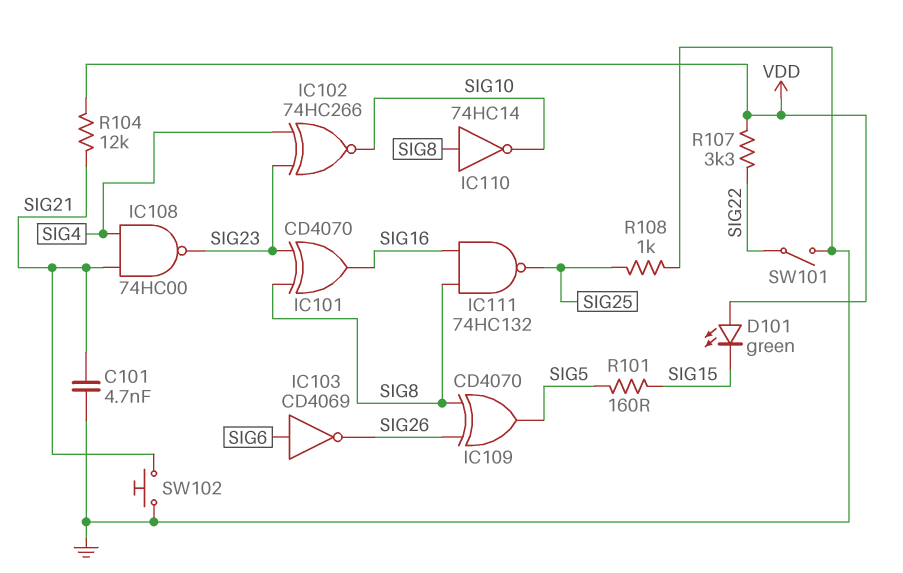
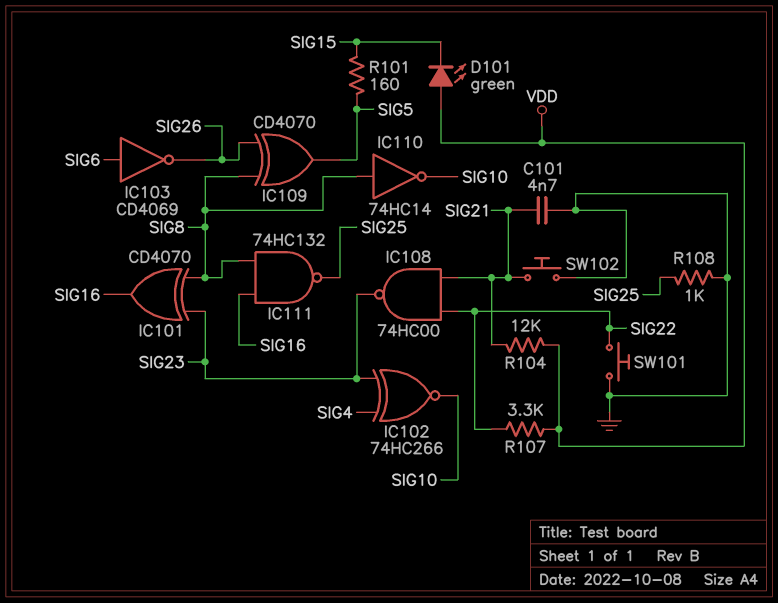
IC108: NAND 74HC00 (in SIG4, in SIG21, out SIG23) -> NAND 74HC00 (in SIG21, in SIG22, out SIG23)
SW101: switch (GND, SIG22) -> button (GND, SIG22)

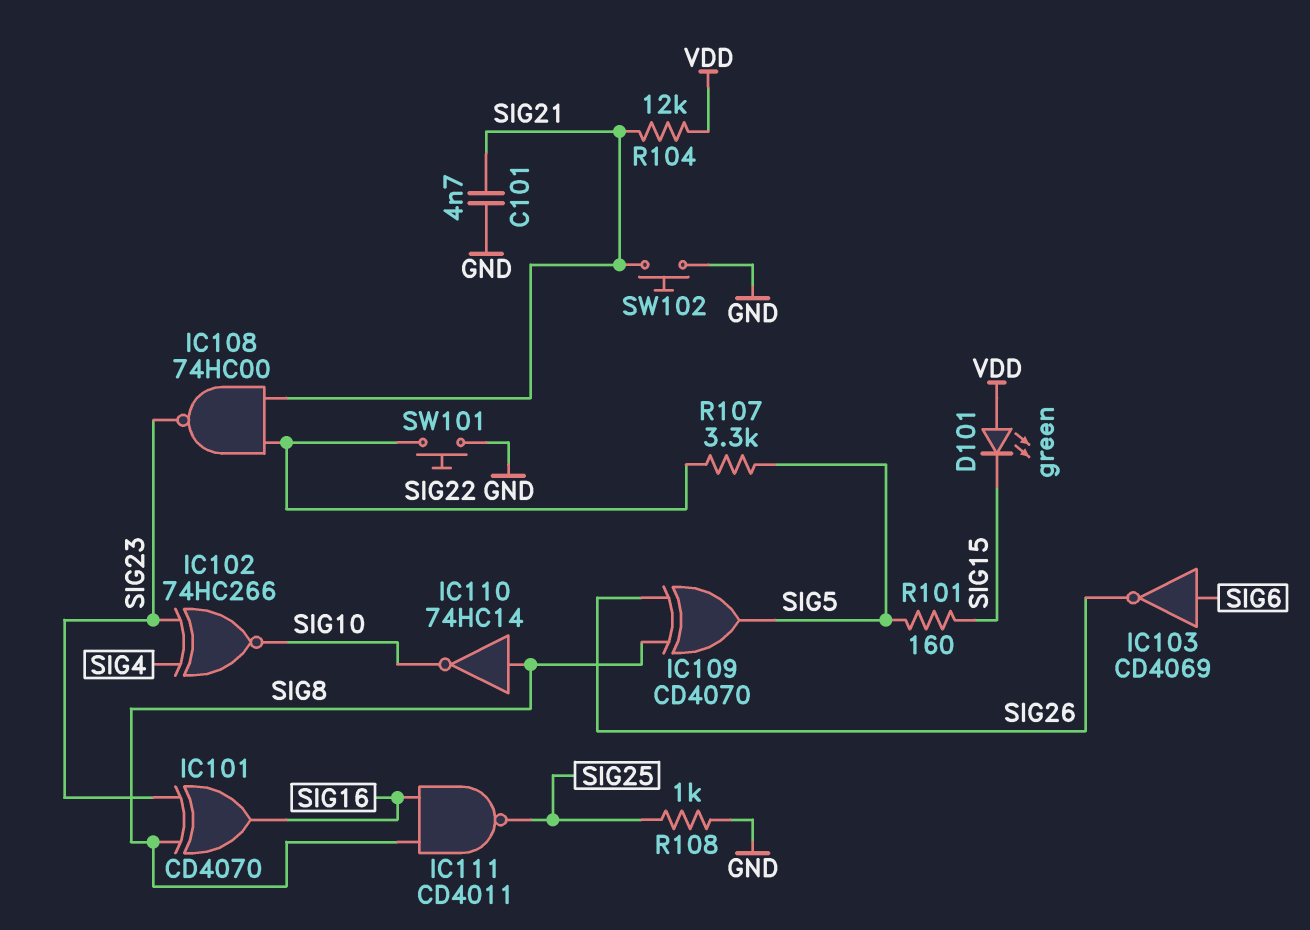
IC111: NAND 74HC132 (in SIG8, in SIG16, out SIG25) -> NAND CD4011 (in SIG8, in SIG16, out SIG25)
R107: 3.3k (SIG22, VDD) -> 3.3k (SIG5, SIG22)

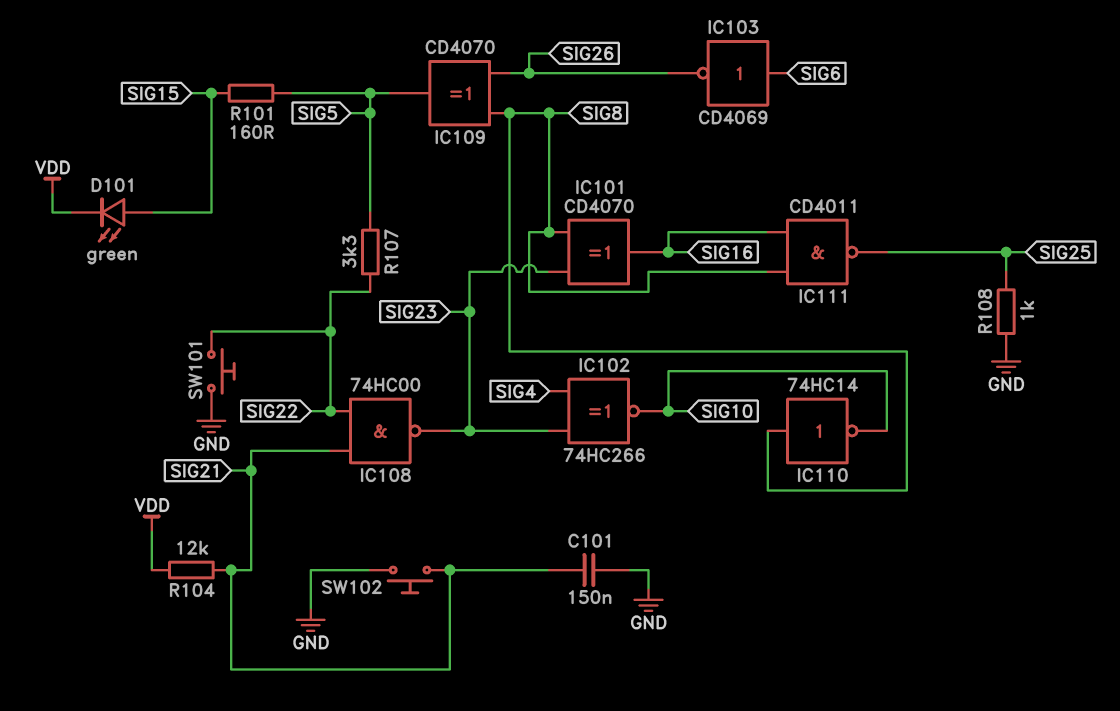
C101: 4.7nF (GND, SIG21) -> 150nF (GND, SIG21)
D101: LED green (A VDD, K SIG15) -> LED green (A SIG15, K VDD)

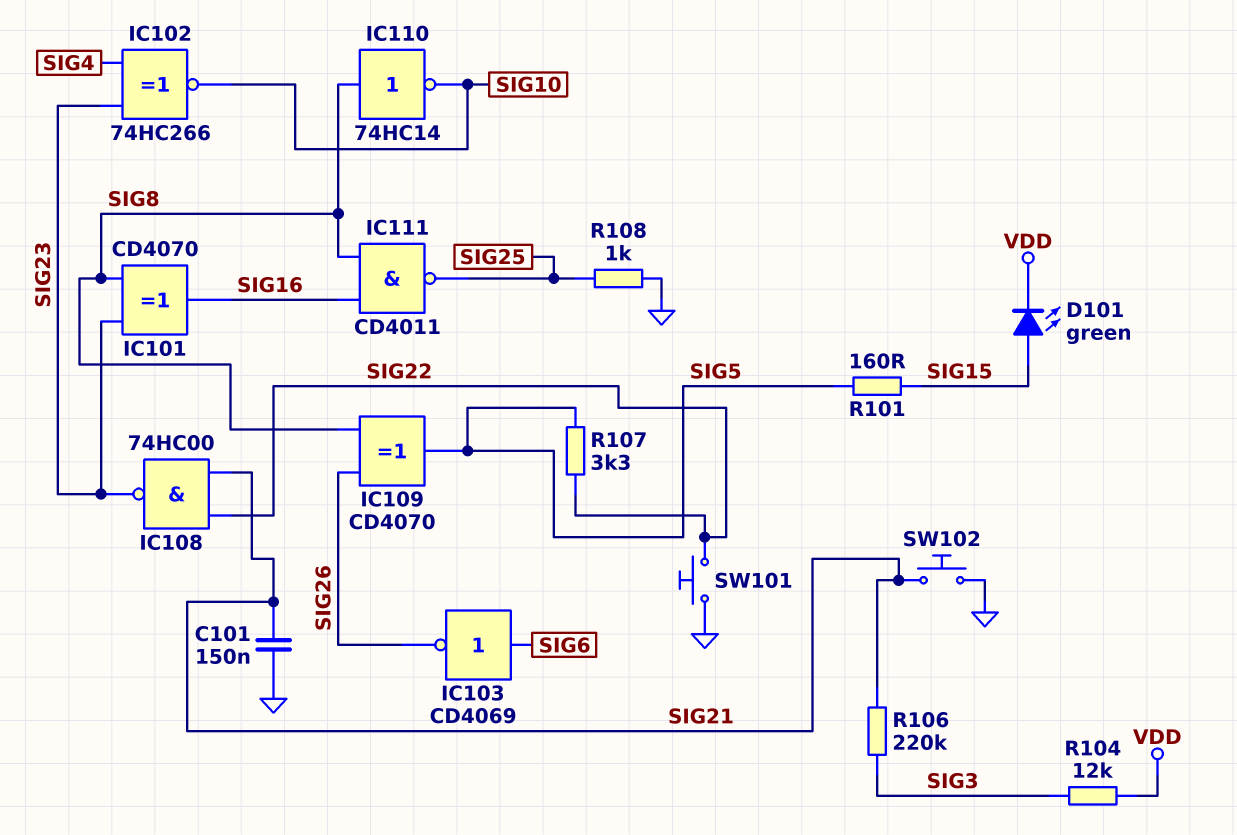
R104: 12k (SIG21, VDD) -> 12k (SIG3, VDD)
R106: none -> 220k (SIG3, SIG21)

